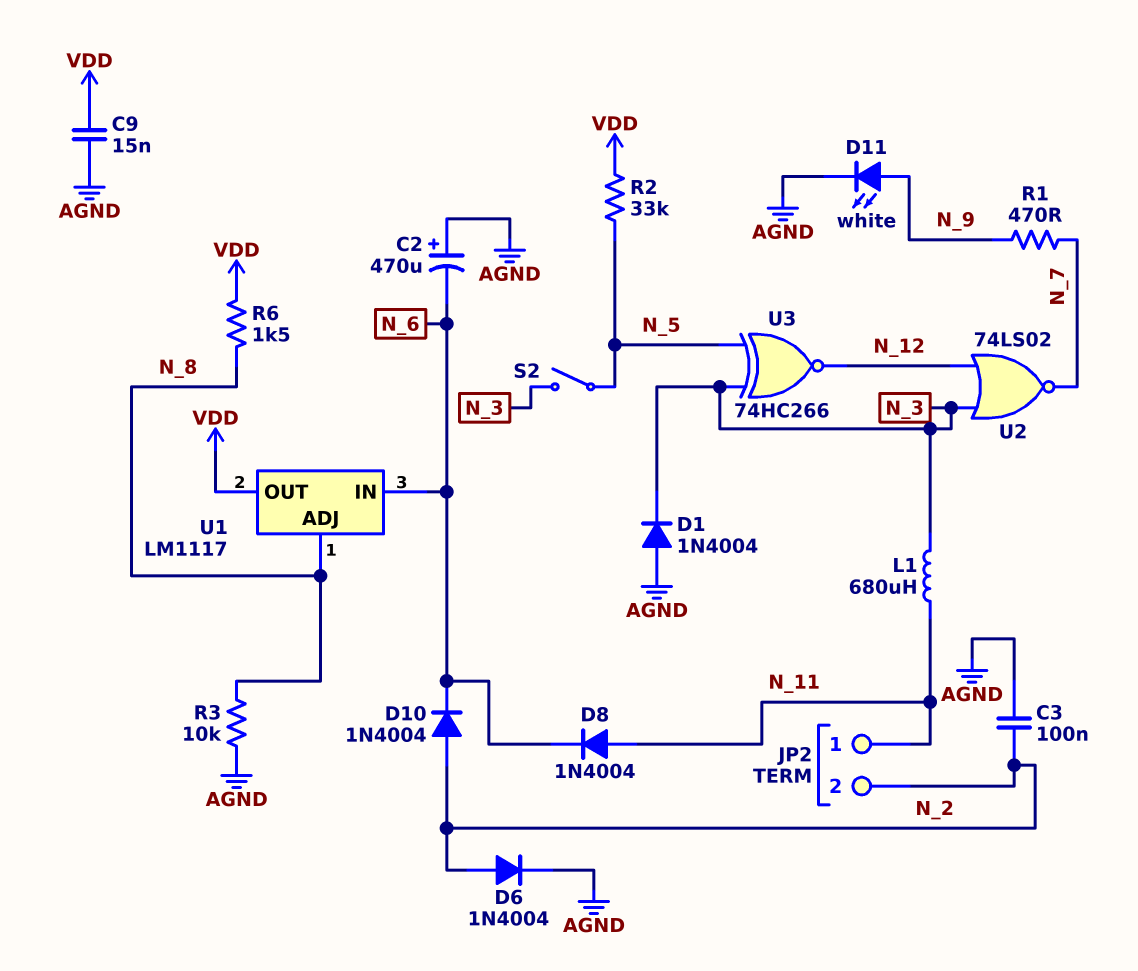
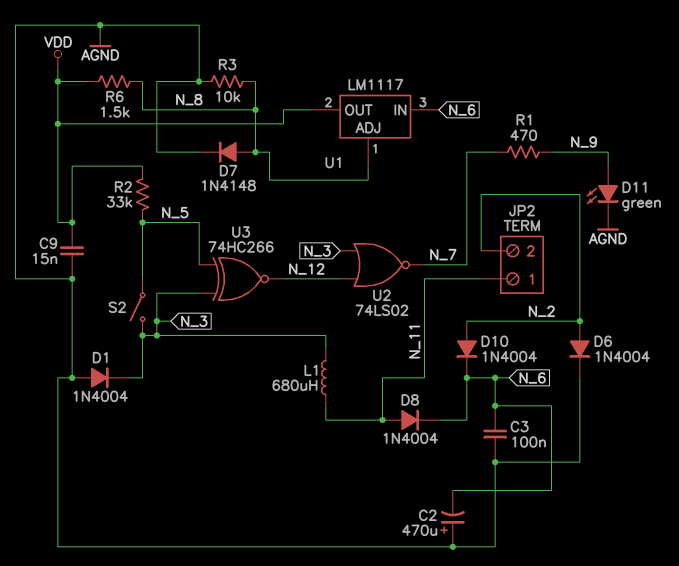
C3: 100nF (AGND, N_2) -> 100nF (AGND, N_6)
D7: none -> diode 1N4148 (A N_8, K AGND)
D11: LED white (A N_9, K AGND) -> LED green (A N_9, K AGND)

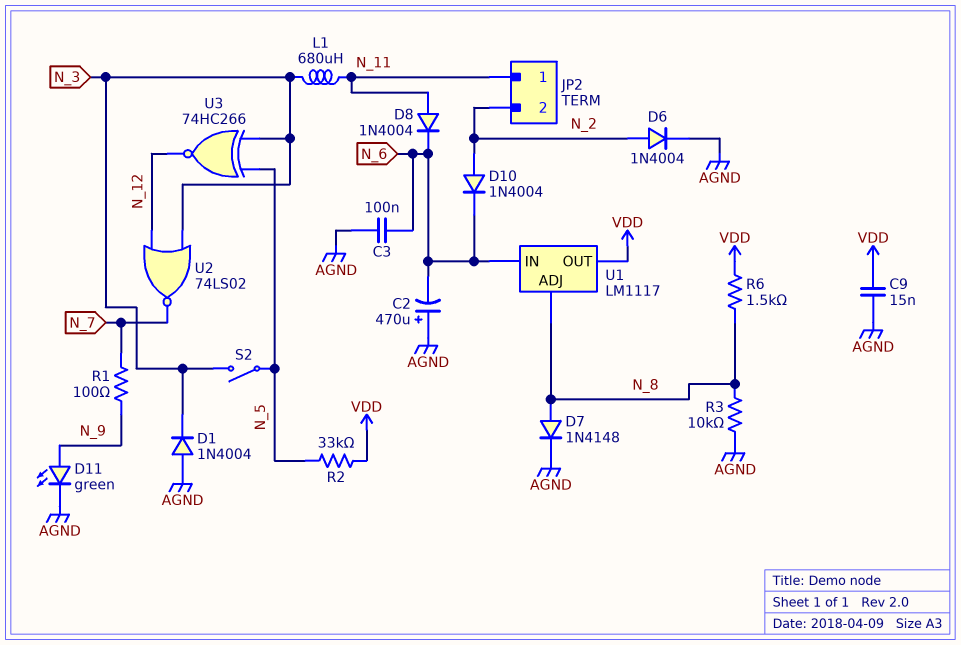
R1: 470 (N_7, N_9) -> 100 (N_7, N_9)

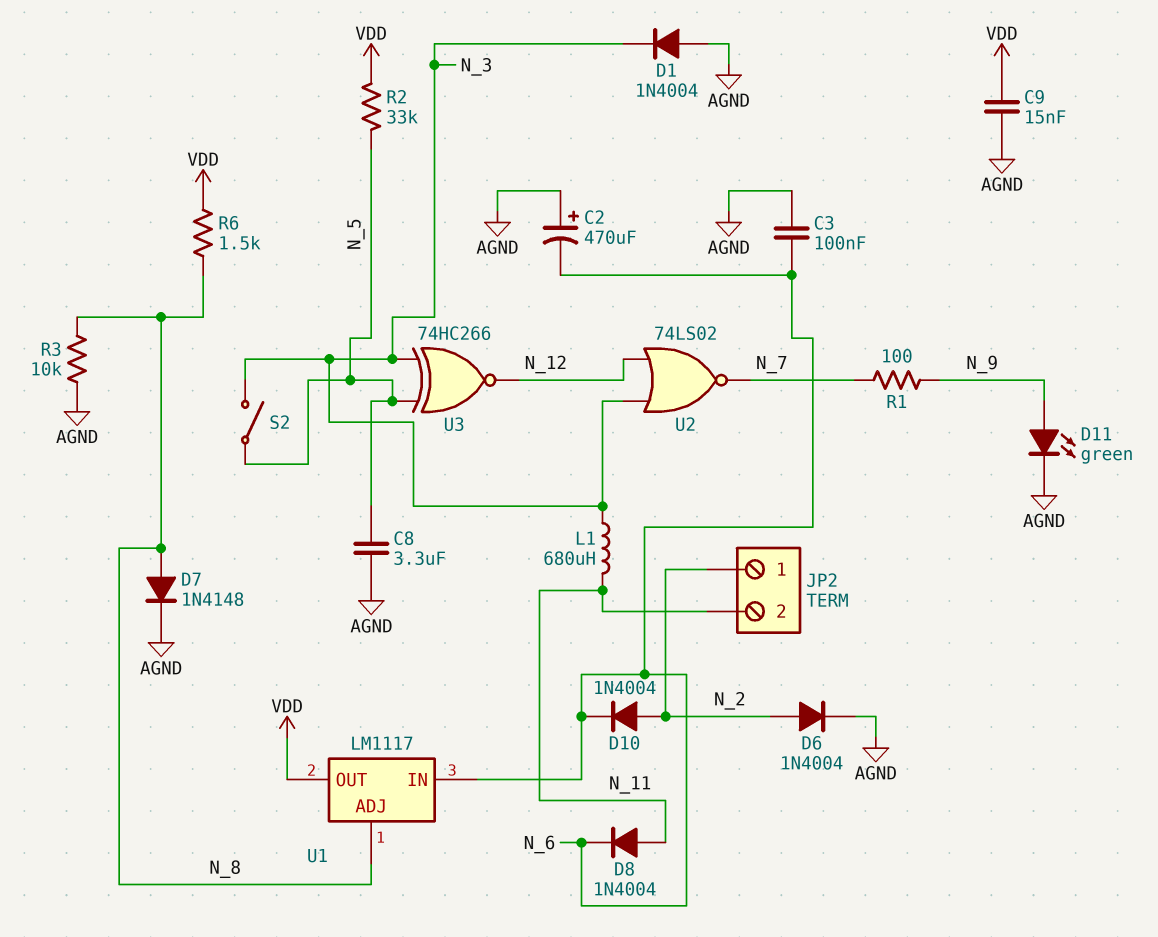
C8: none -> 3.3uF (AGND, N_5)
JP2 pin 1: N_11 -> N_2
JP2 pin 2: N_2 -> N_11

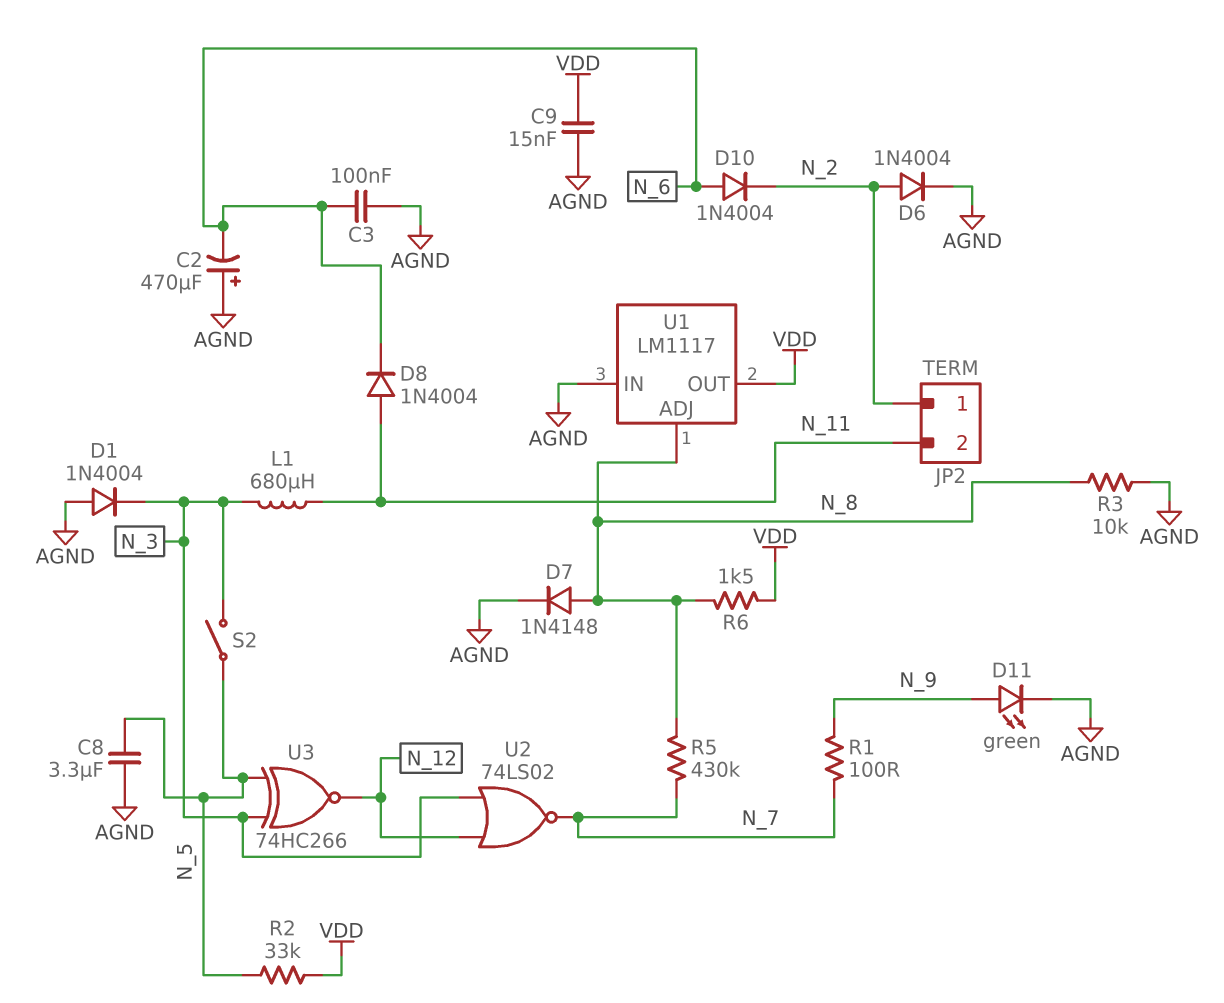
D10: diode 1N4004 (A N_2, K N_6) -> diode 1N4004 (A N_6, K N_2)
R5: none -> 430k (N_7, N_8)
U1 pin IN: N_6 -> AGND

